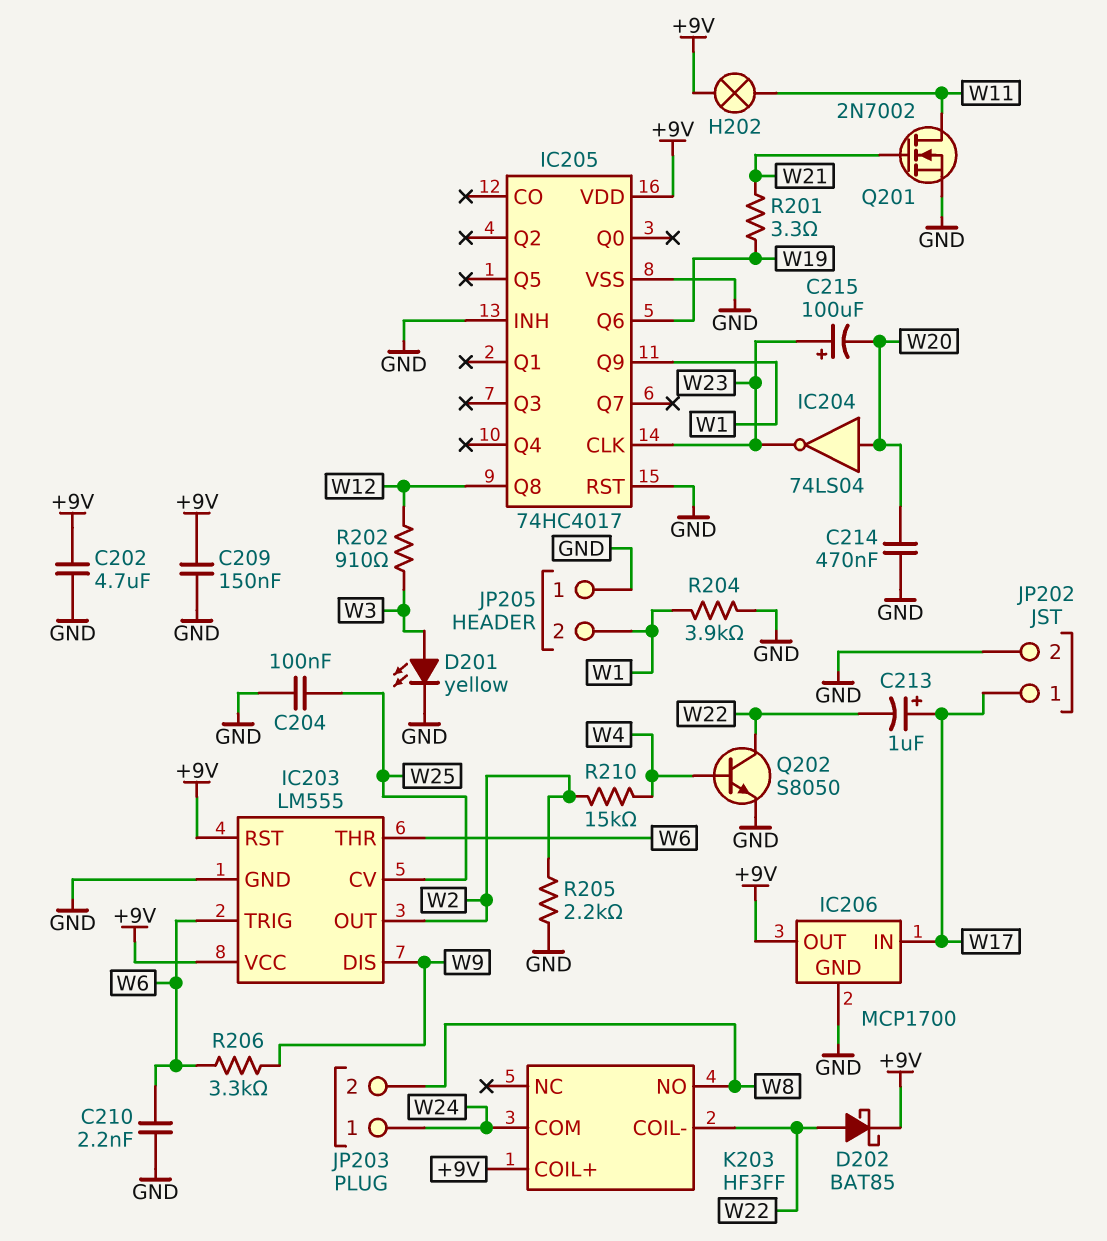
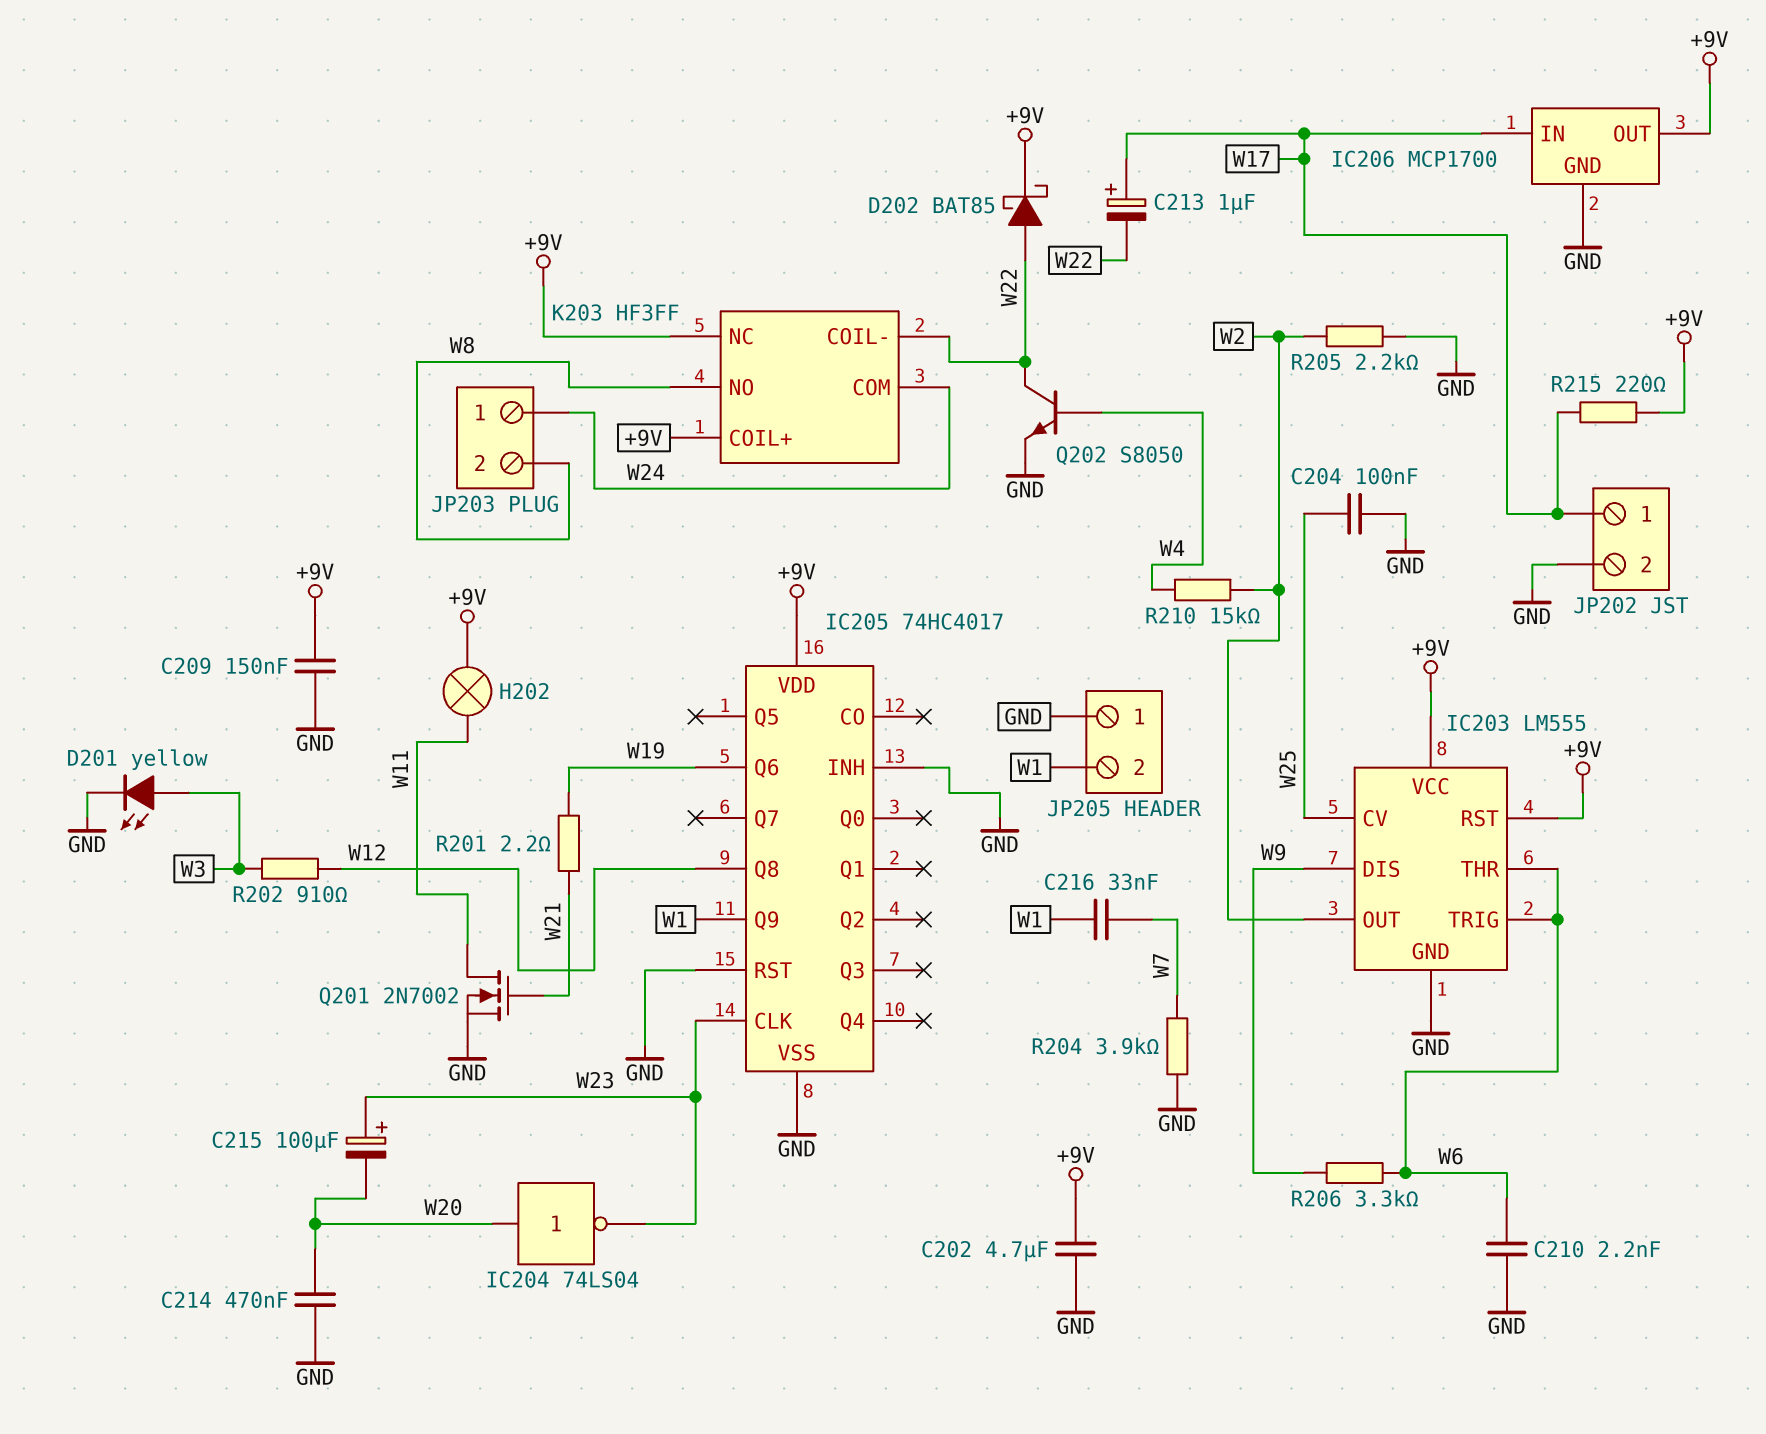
C216: none -> 33nF (W1, W7)
K203 pin NC: none -> +9V
R201: 3.3 (W19, W21) -> 2.2 (W19, W21)
R204: 3.9k (GND, W1) -> 3.9k (GND, W7)
R215: none -> 220 (+9V, W17)

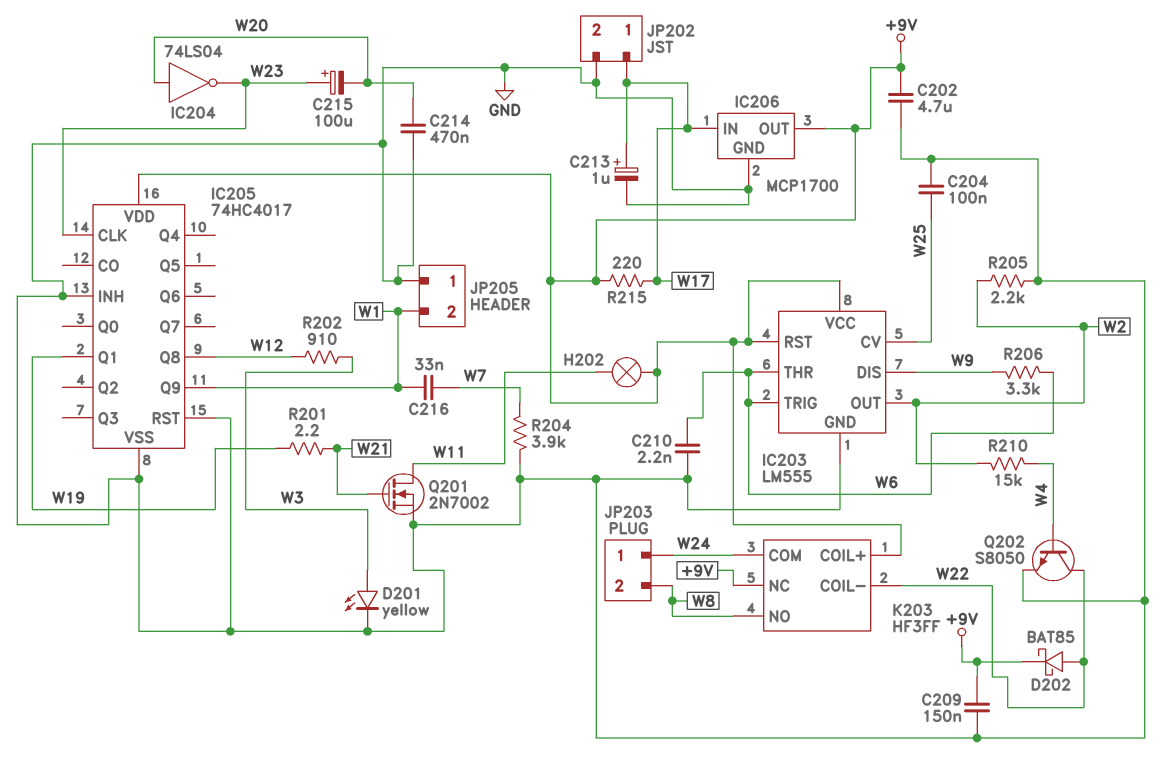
C213: 1uF (plus W17, minus W22) -> 1uF (plus W17, minus GND)
IC205 pin Q1: none -> W19
IC205 pin Q6: W19 -> none

